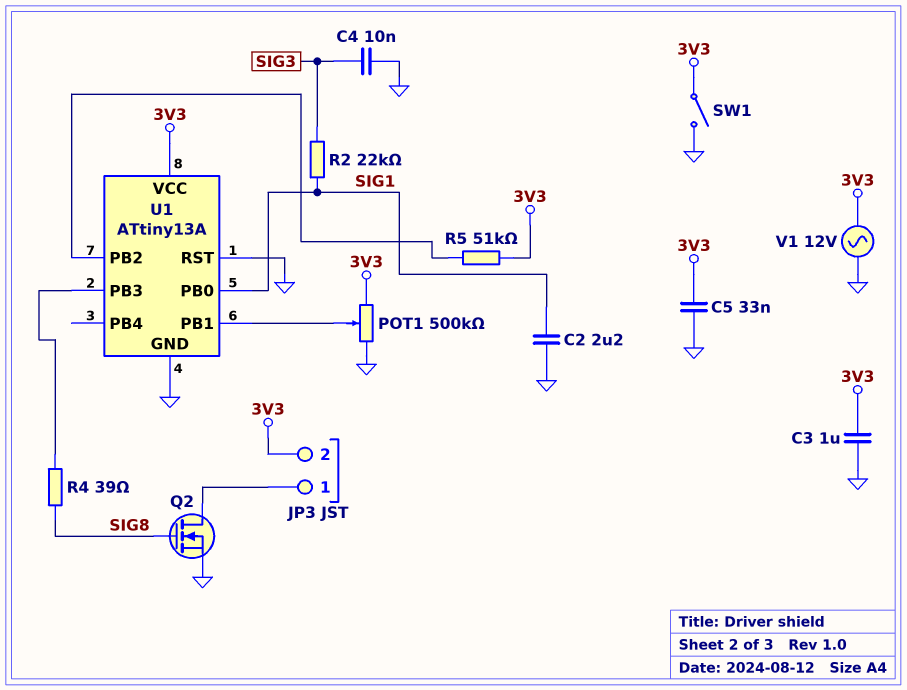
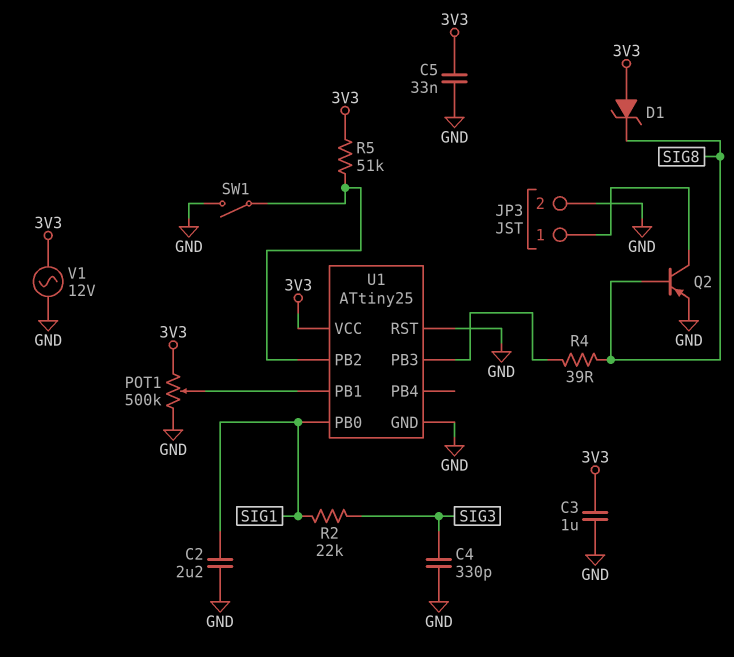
C4: 10nF (GND, SIG3) -> 330pF (GND, SIG3)
D1: none -> zener (A 3V3, K SIG8)
JP3 pin 2: 3V3 -> GND
Q2: NMOS (G SIG8, D JP3/1, S GND) -> PNP (B SIG8, C JP3/1, E GND)
SW1: switch (3V3, GND) -> switch (GND, U1/PB2)
U1: ATtiny13A -> ATtiny25

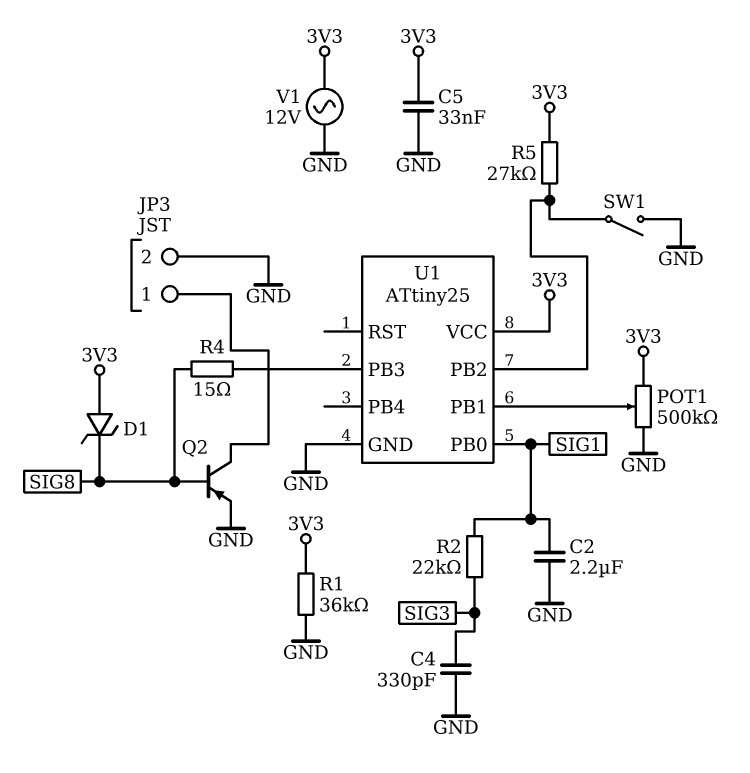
C3: 1uF (3V3, GND) -> none
R1: none -> 36k (3V3, GND)
R4: 39 (SIG8, U1/PB3) -> 15 (SIG8, U1/PB3)
R5: 51k (3V3, U1/PB2) -> 27k (3V3, U1/PB2)
U1 pin RST: GND -> none

